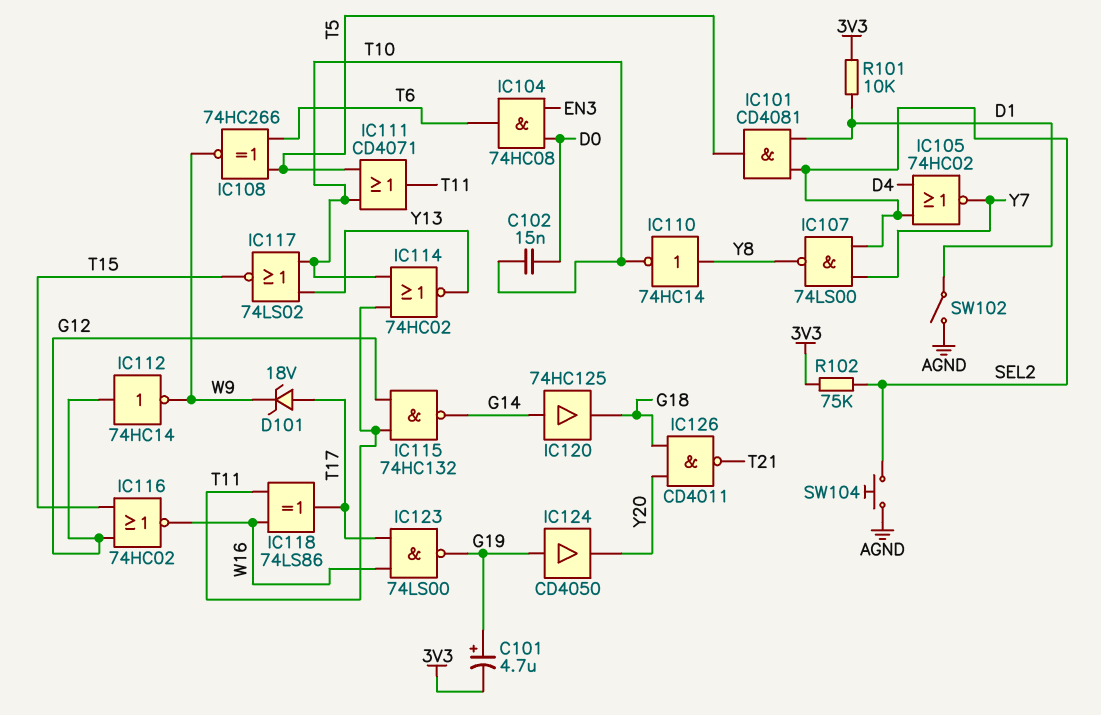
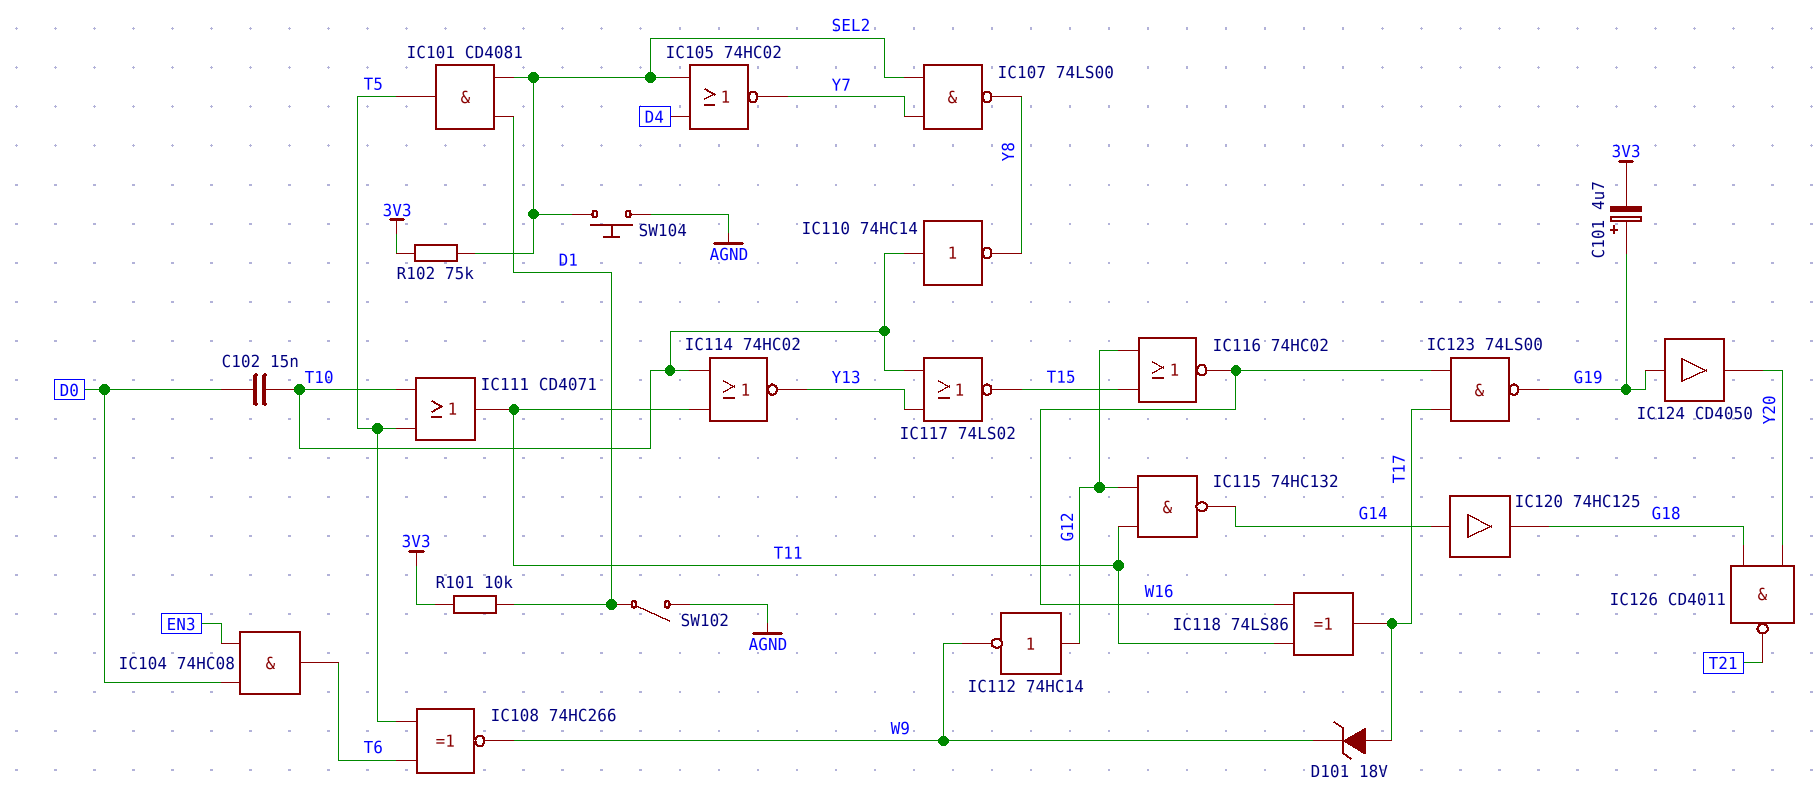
IC110: NOT 74HC14 (in Y8, out T10) -> NOT 74HC14 (in T10, out Y8)

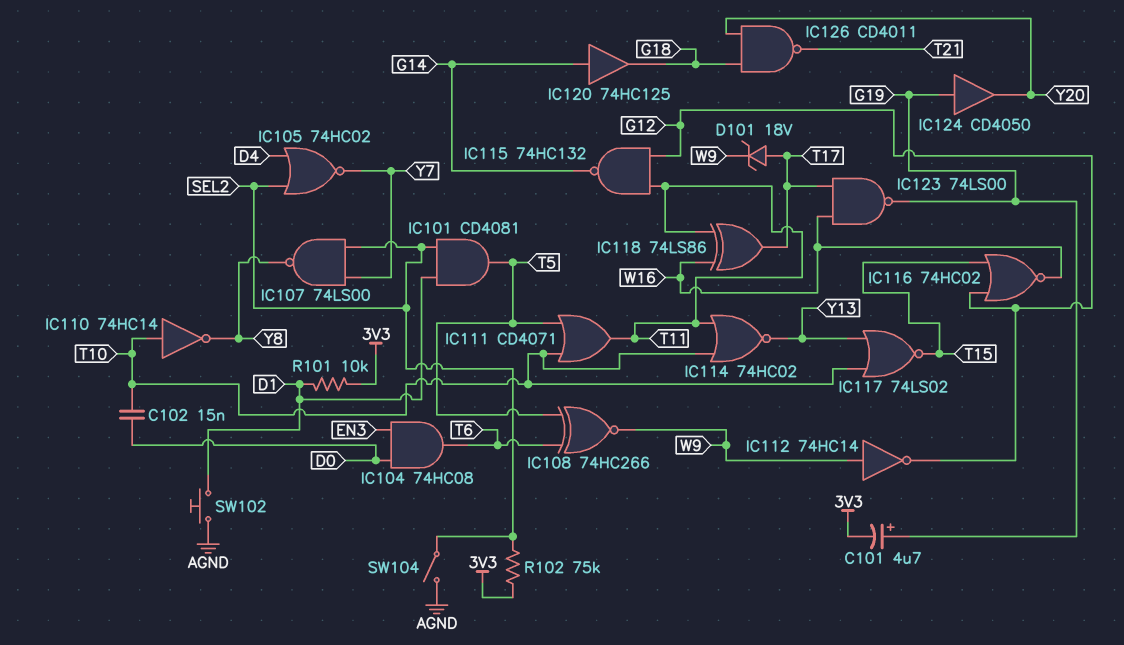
IC112: NOT 74HC14 (in G12, out W9) -> NOT 74HC14 (in W9, out G12)
SW102: switch (AGND, D1) -> button (AGND, D1)
SW104: button (AGND, SEL2) -> switch (AGND, SEL2)

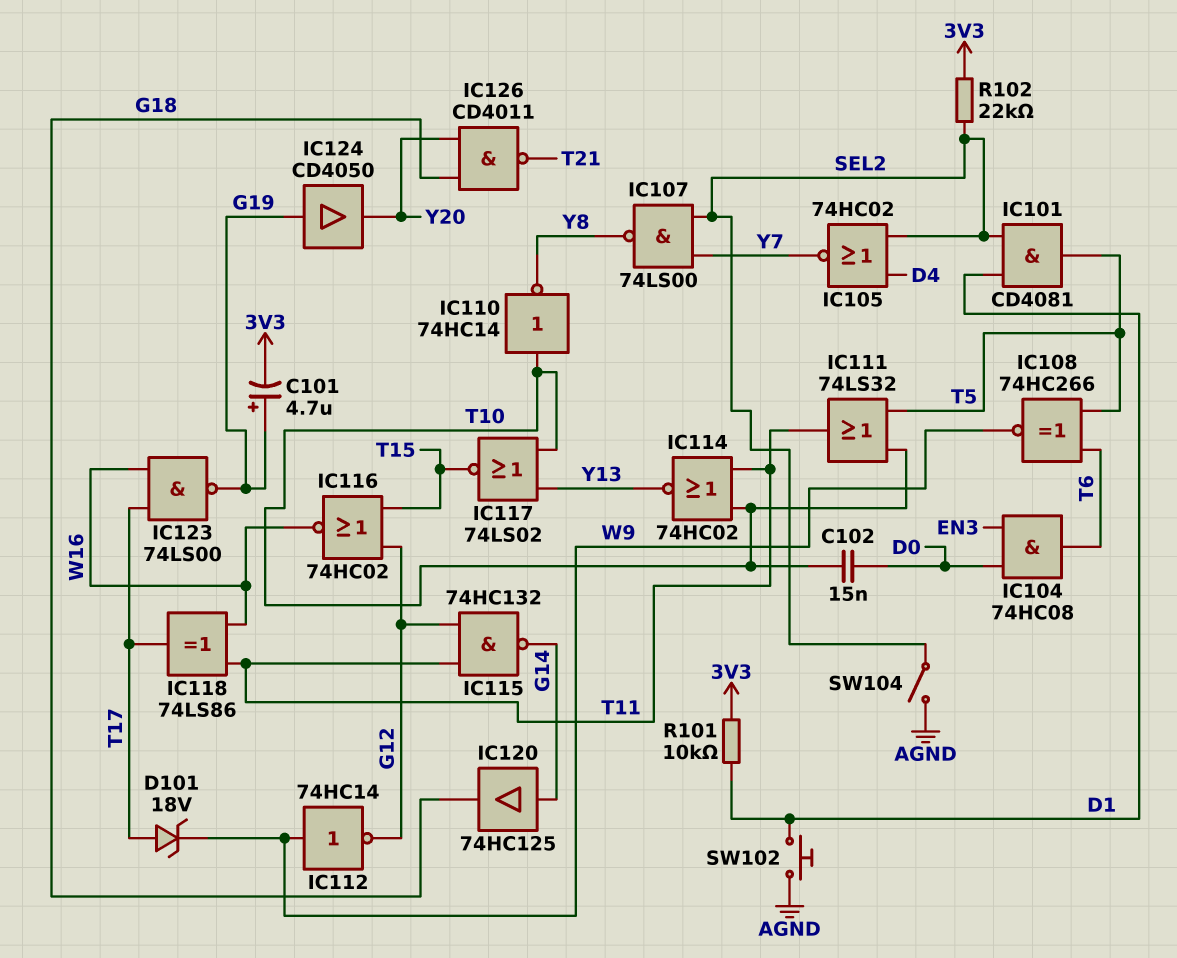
IC111: OR CD4071 (in T5, in T10, out T11) -> OR 74LS32 (in T5, in T10, out T11)
R102: 75k (3V3, SEL2) -> 22k (3V3, SEL2)

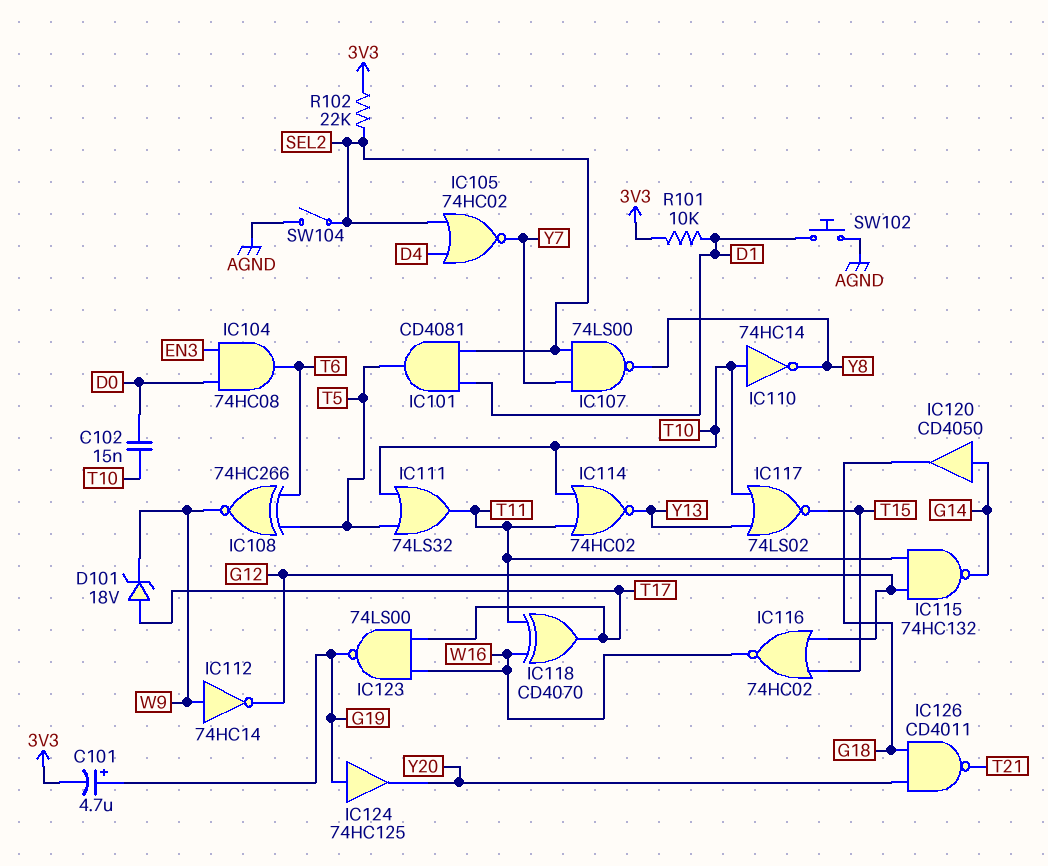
IC118: XOR 74LS86 (in T11, in W16, out T17) -> XOR CD4070 (in T11, in W16, out T17)
IC120: buffer 74HC125 (in G14, out G18) -> buffer CD4050 (in G14, out G18)
IC124: buffer CD4050 (in G19, out Y20) -> buffer 74HC125 (in G19, out Y20)

